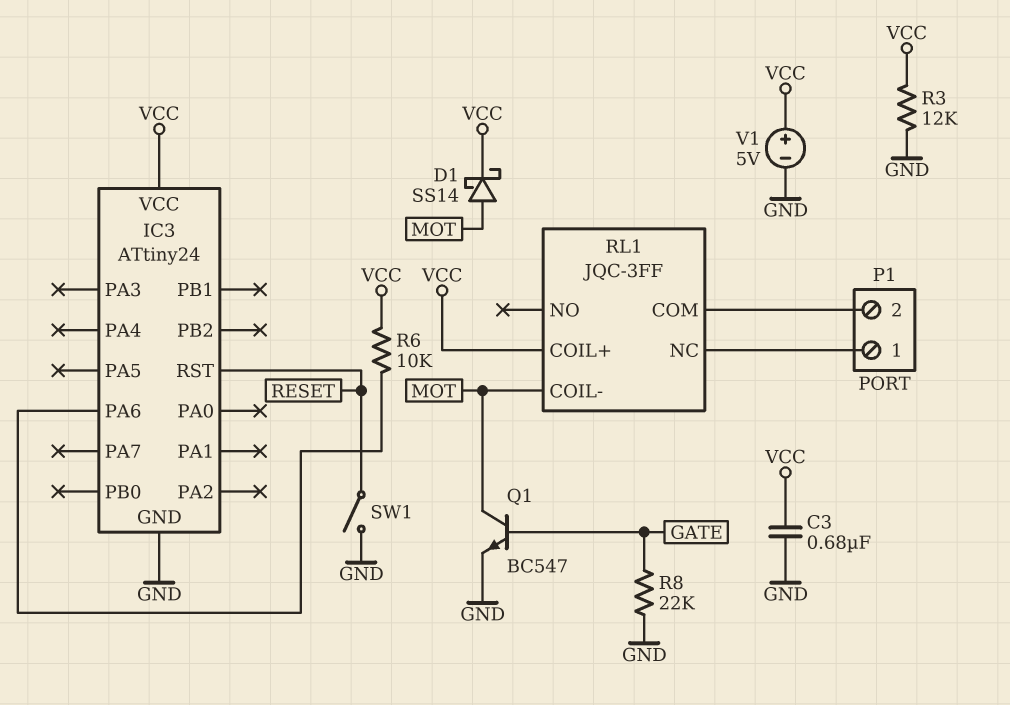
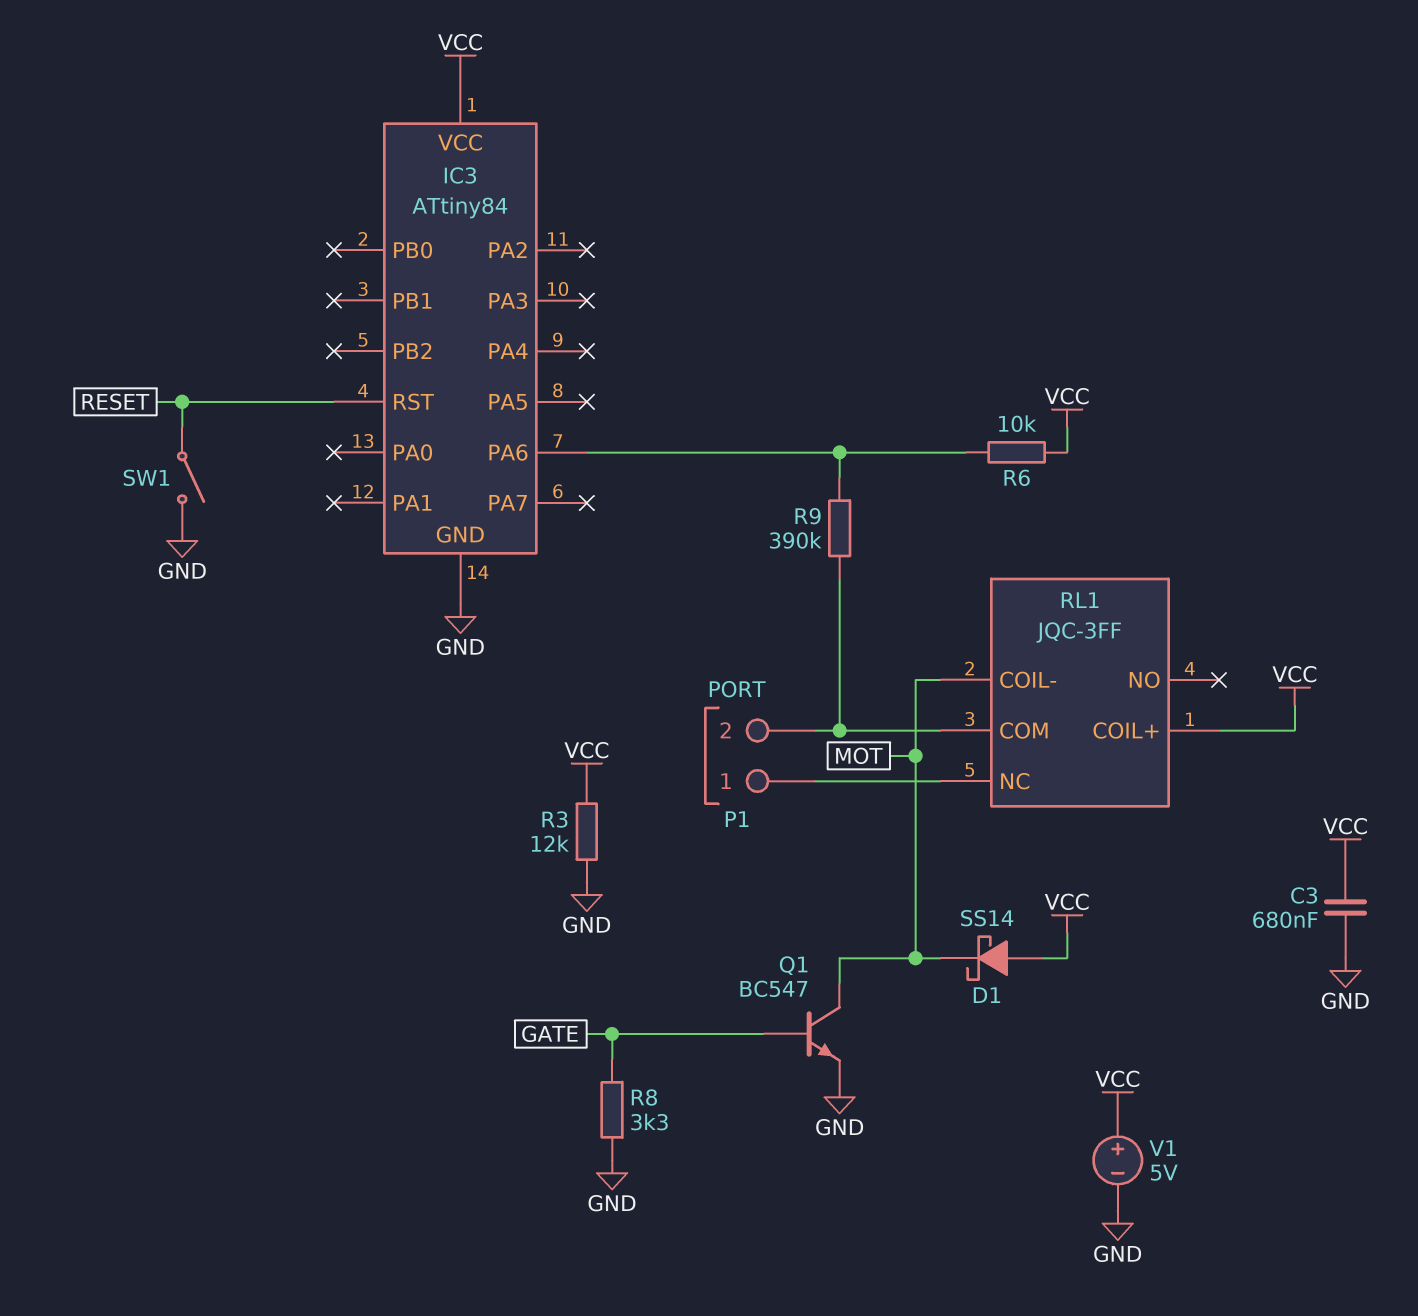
D1: schottky SS14 (A MOT, K VCC) -> schottky SS14 (A VCC, K MOT)
IC3: ATtiny24 -> ATtiny84
R8: 22k (GATE, GND) -> 3.3k (GATE, GND)
R9: none -> 390k (IC3/PA6, P1/2)

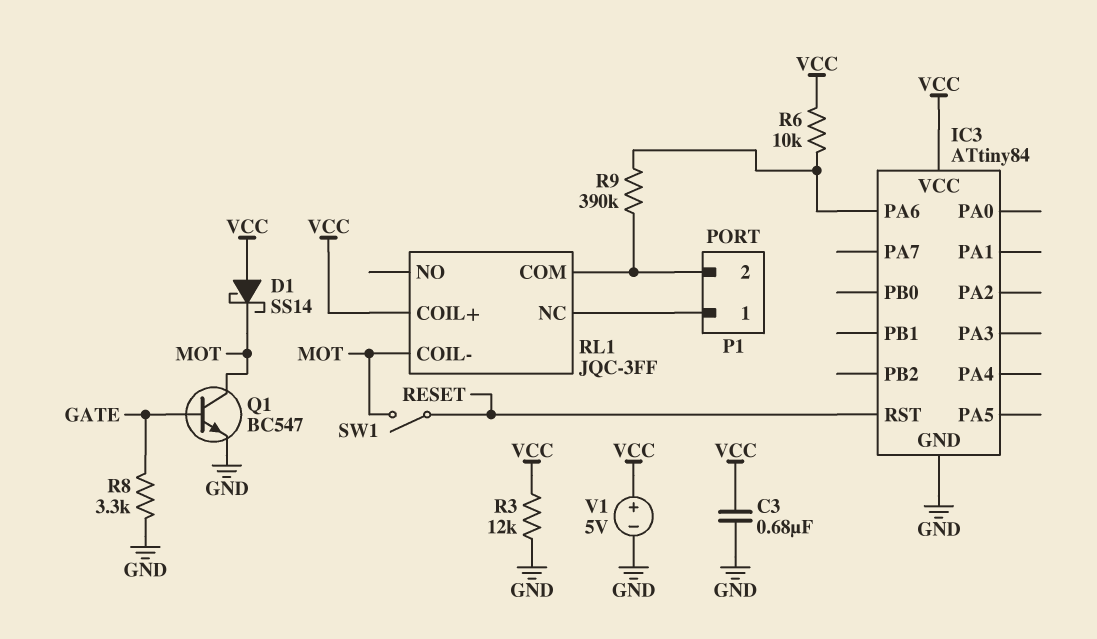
SW1: switch (GND, RESET) -> switch (MOT, RESET)

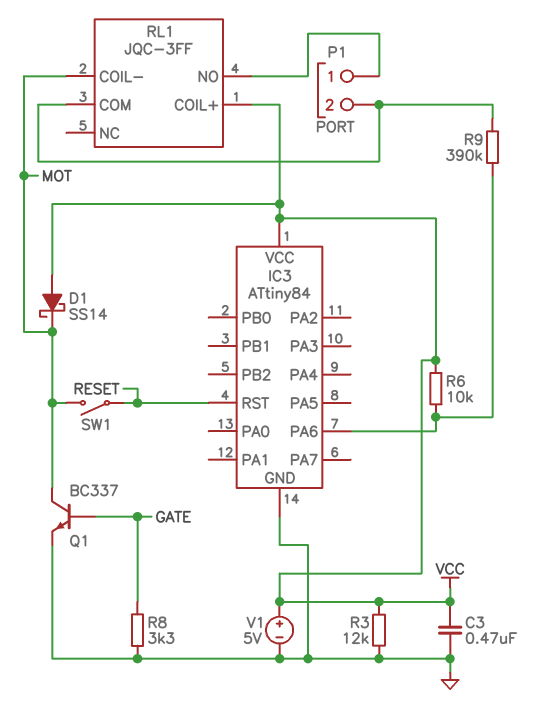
C3: 680nF (GND, VCC) -> 470nF (GND, VCC)
Q1: NPN BC547 (B GATE, C MOT, E GND) -> NPN BC337 (B GATE, C MOT, E GND)
RL1 pin NC: P1/1 -> none
RL1 pin NO: none -> P1/1

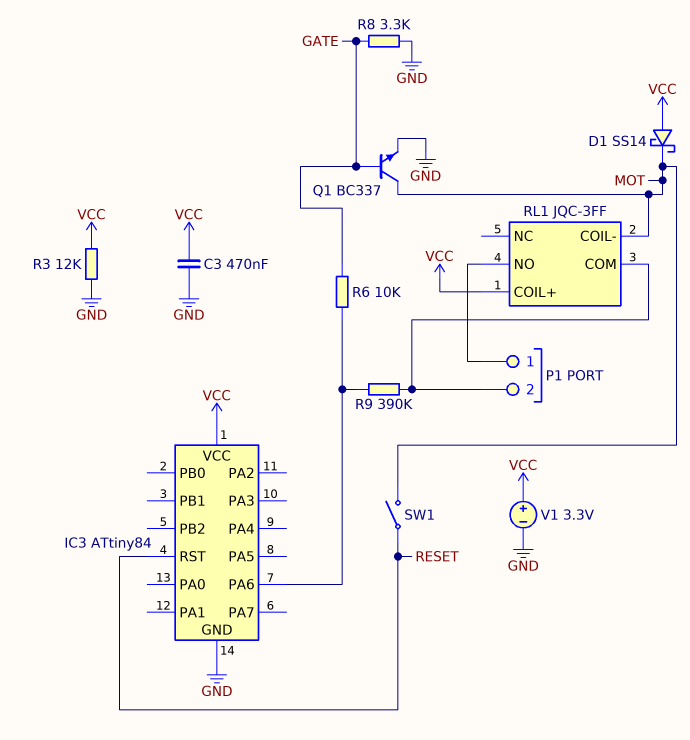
R6: 10k (IC3/PA6, VCC) -> 10k (GATE, IC3/PA6)
V1: 5V (plus VCC, minus GND) -> 3.3V (plus VCC, minus GND)

